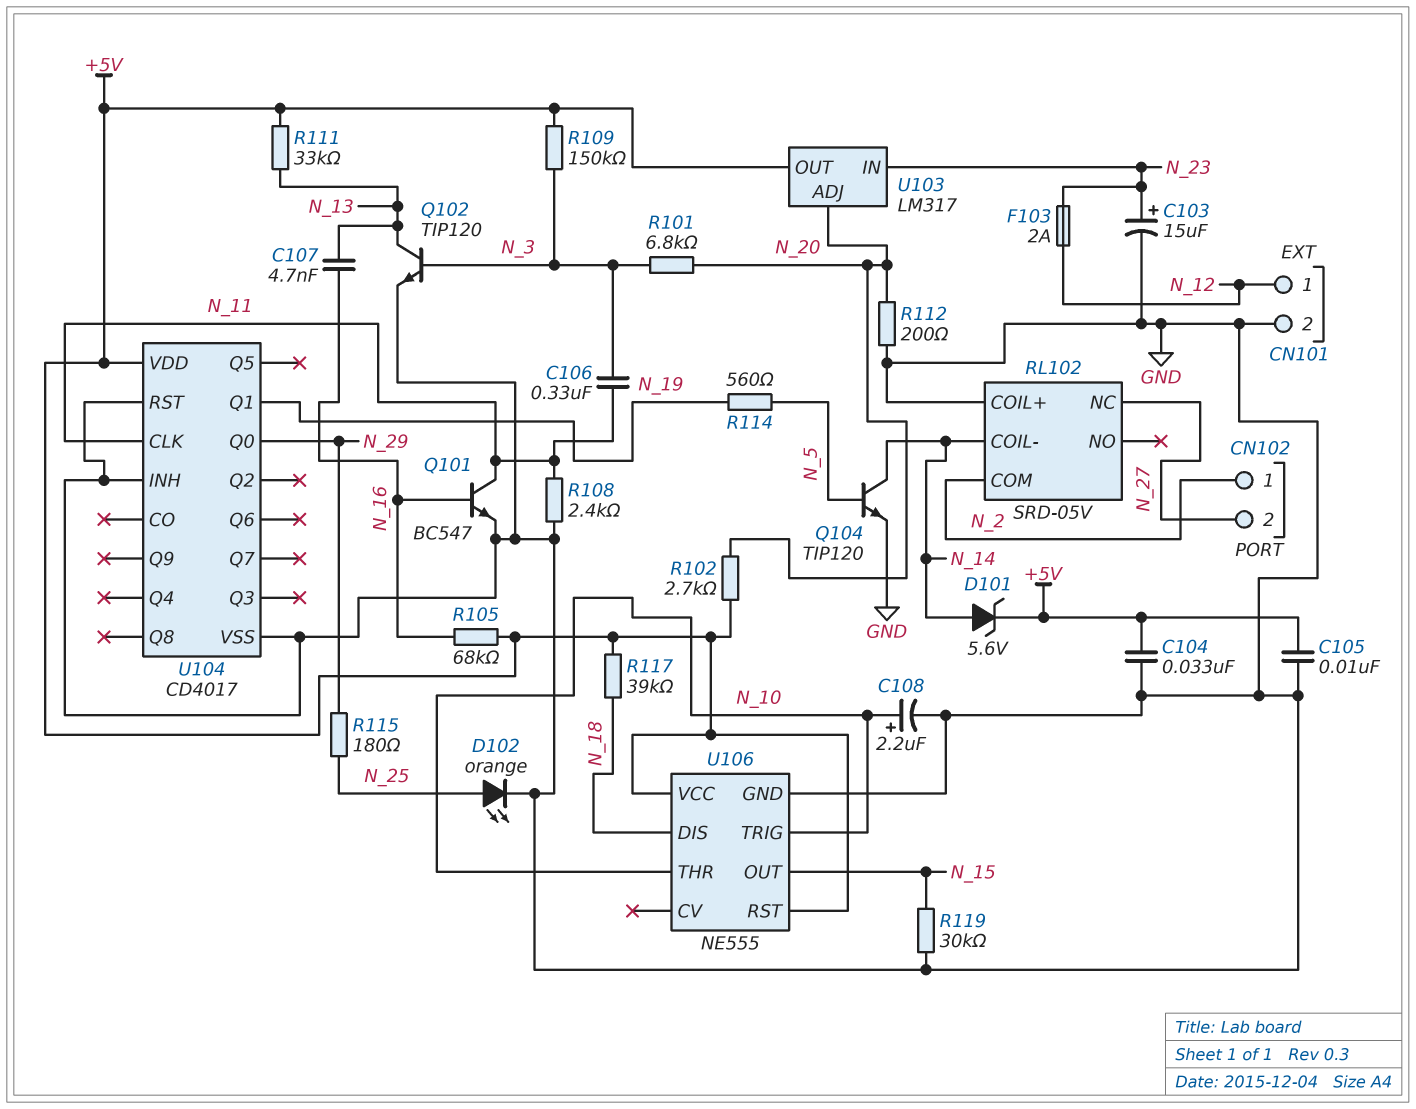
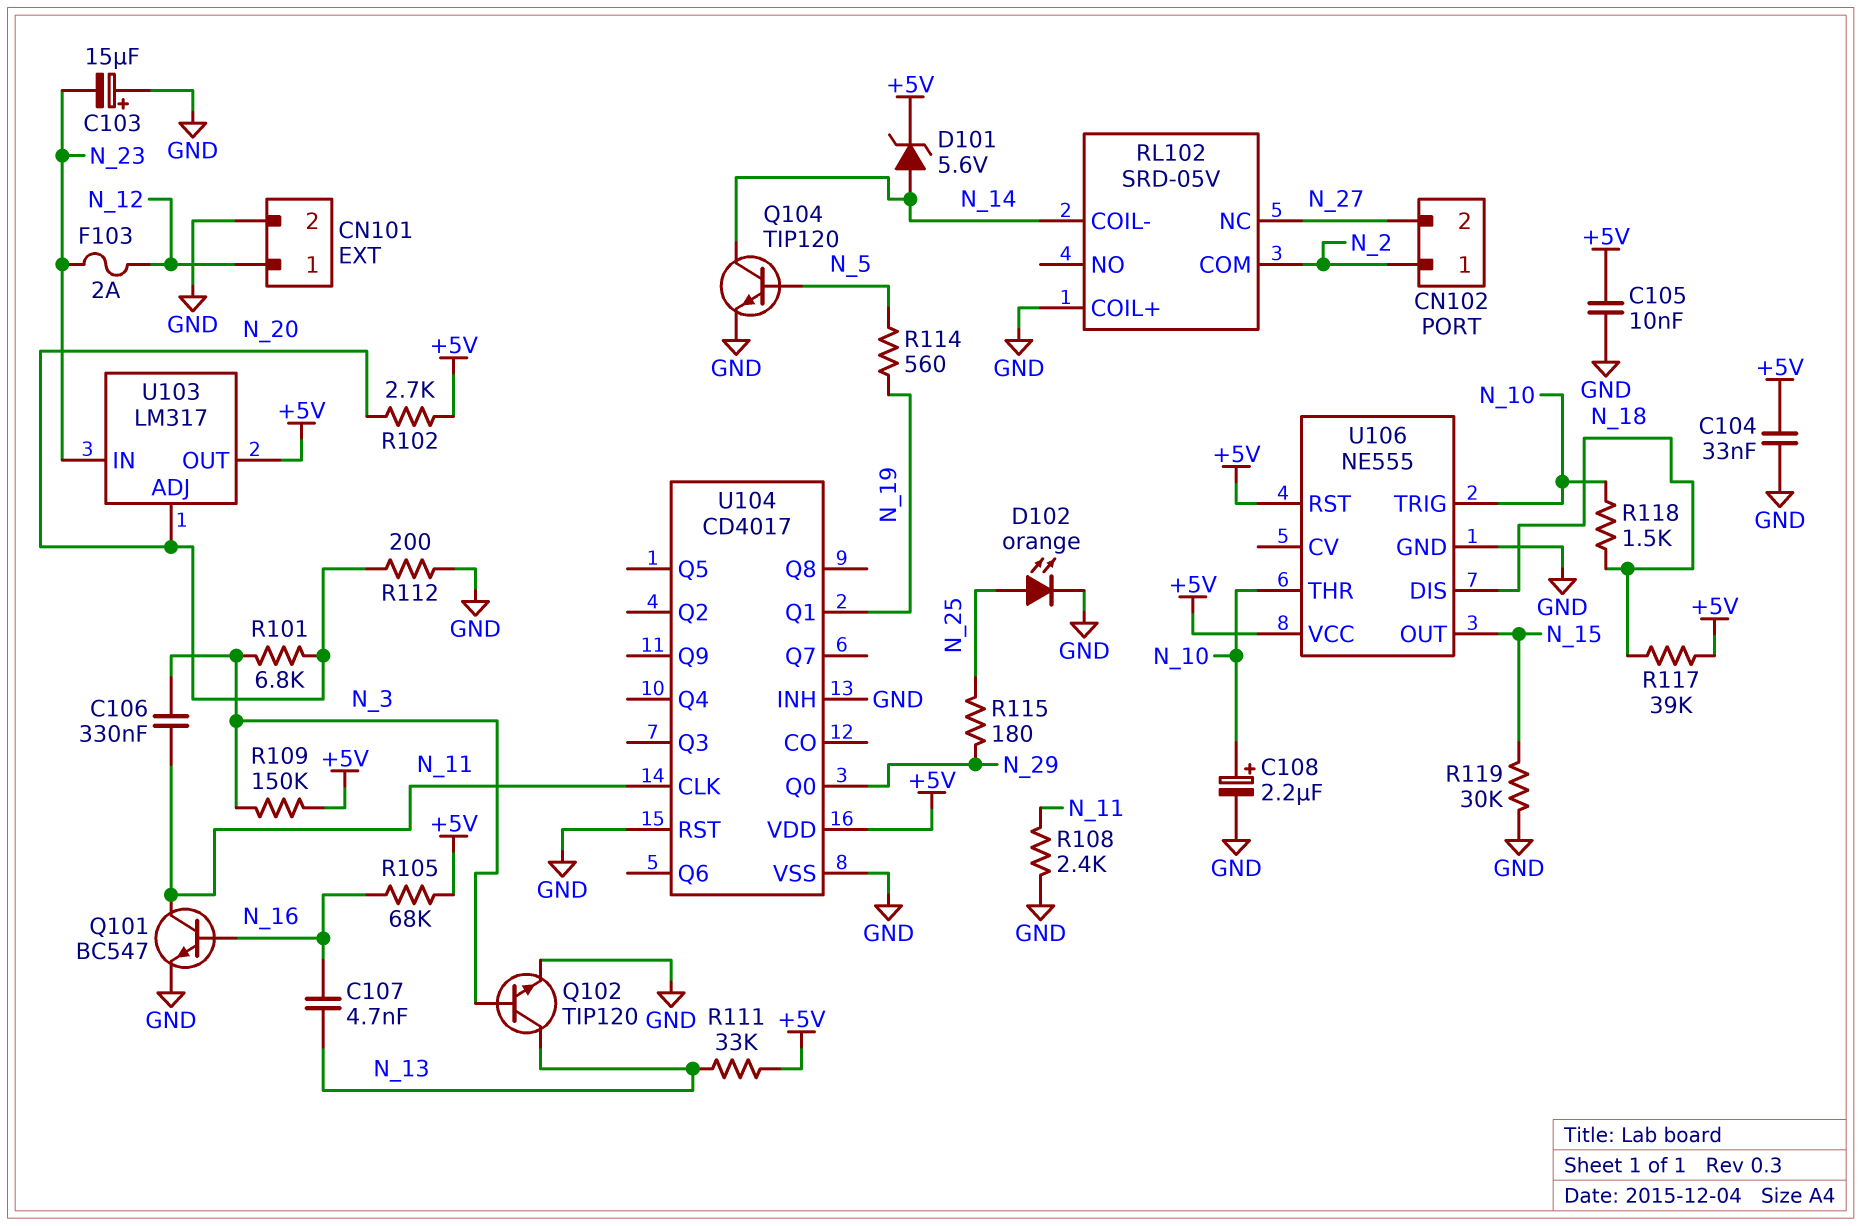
C103: 15uF (plus N_23, minus GND) -> 15uF (plus GND, minus N_23)
R118: none -> 1.5k (N_10, N_18)

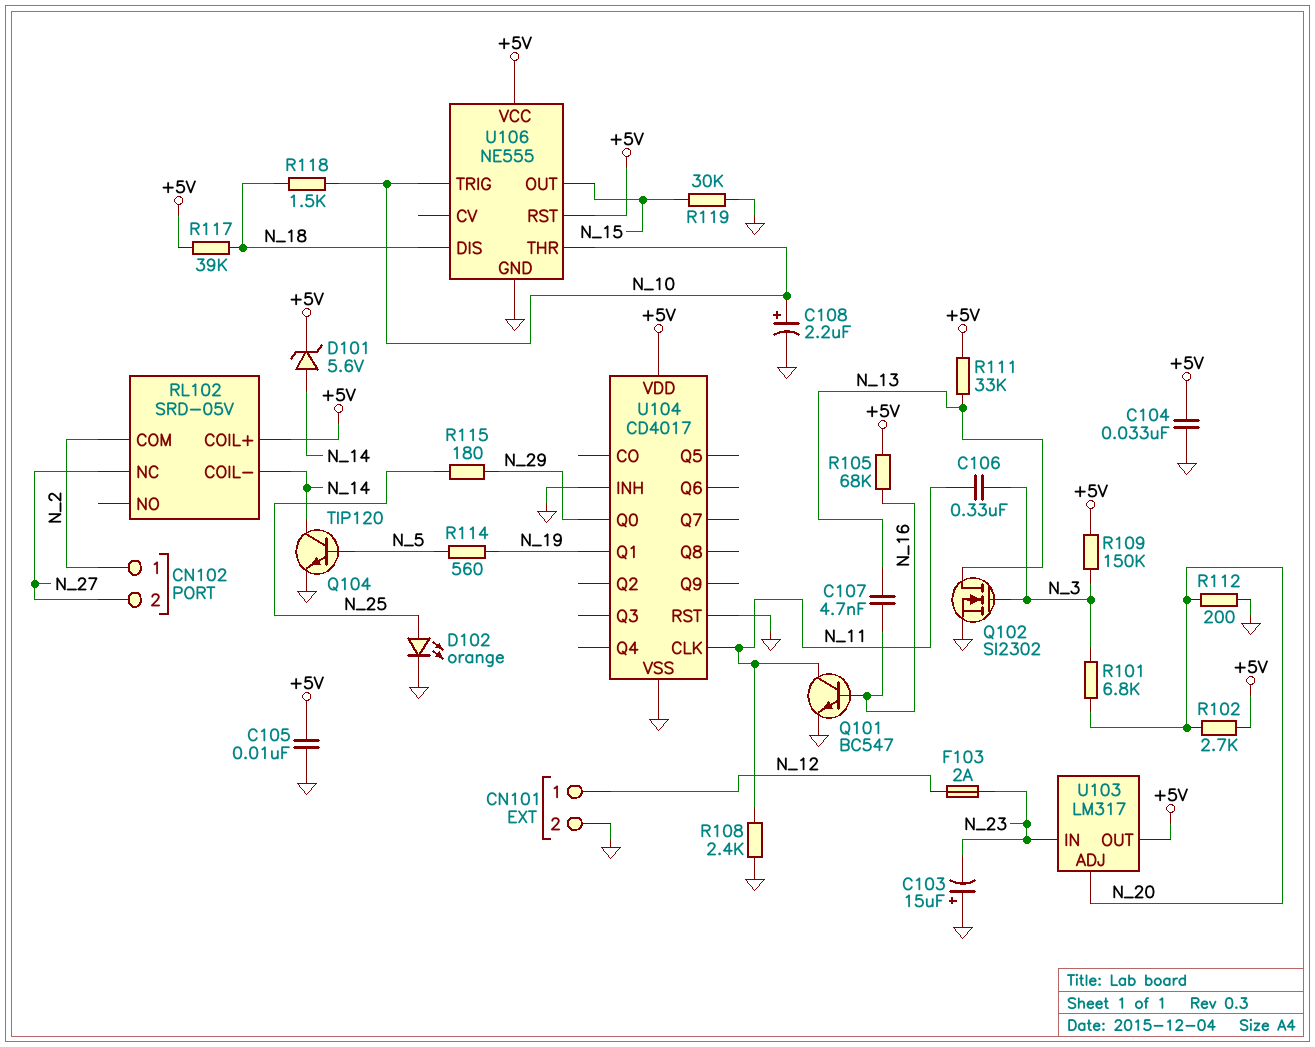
Q102: NPN TIP120 (B N_3, C N_13, E GND) -> NMOS SI2302 (G N_3, D N_13, S GND)
RL102 pin COIL+: GND -> +5V

